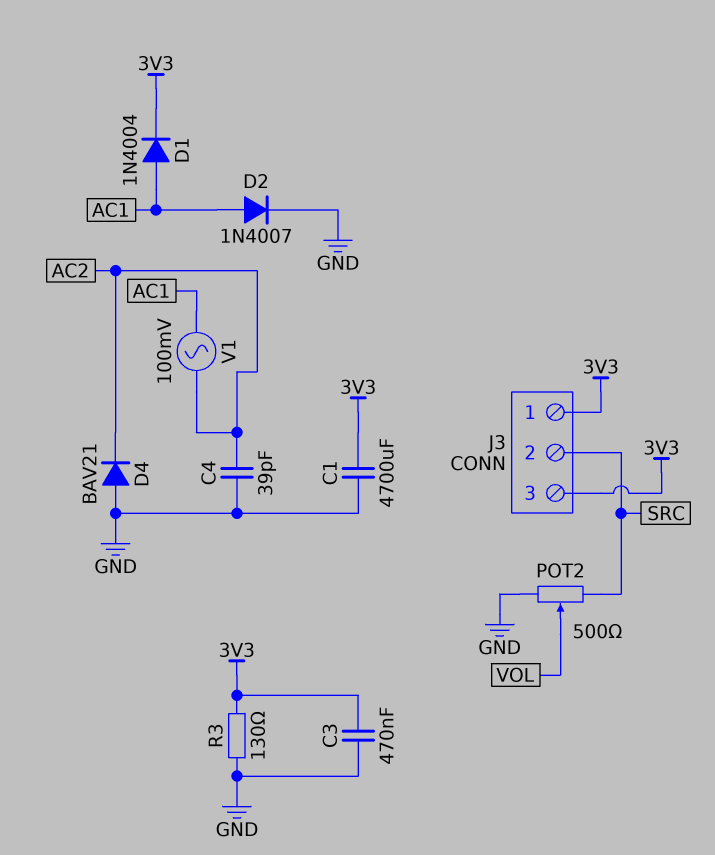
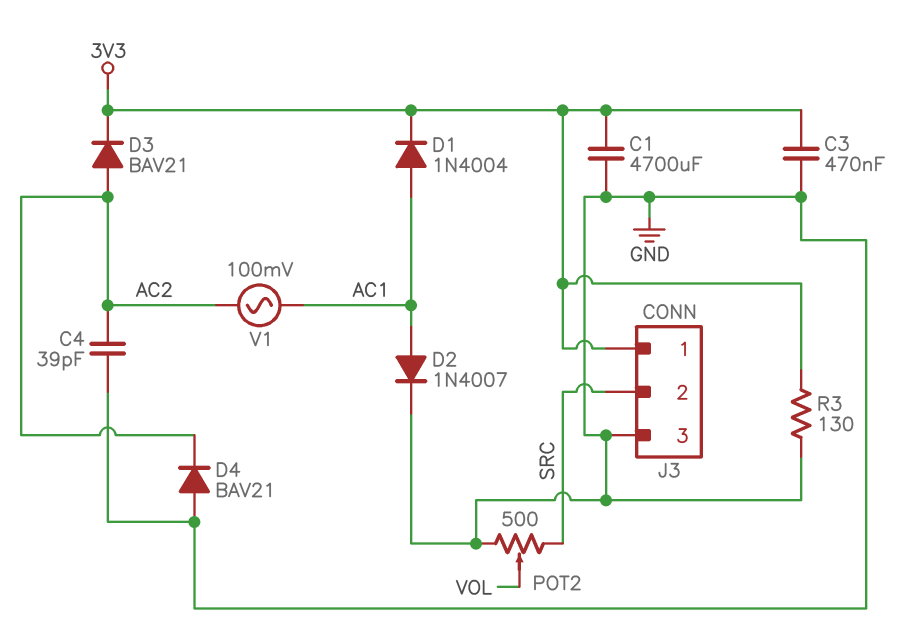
D3: none -> diode BAV21 (A AC2, K 3V3)
J3 pin 3: 3V3 -> GND

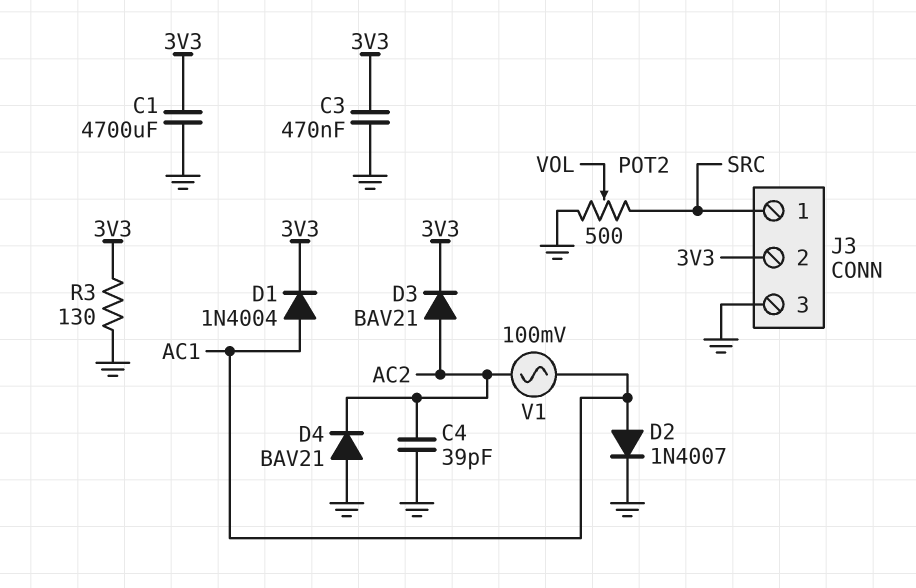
J3 pin 1: 3V3 -> SRC
J3 pin 2: SRC -> 3V3

